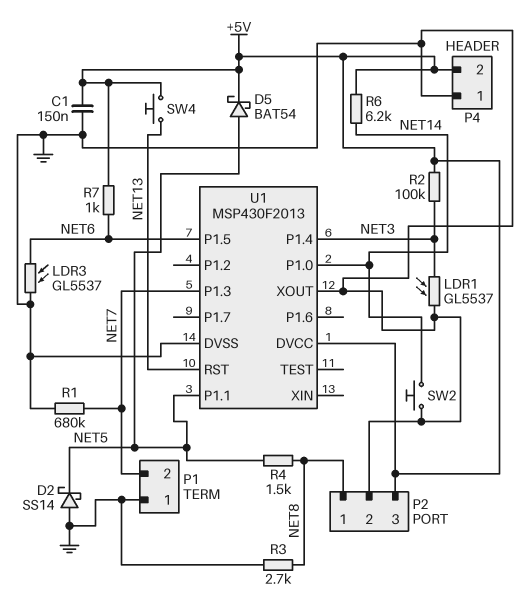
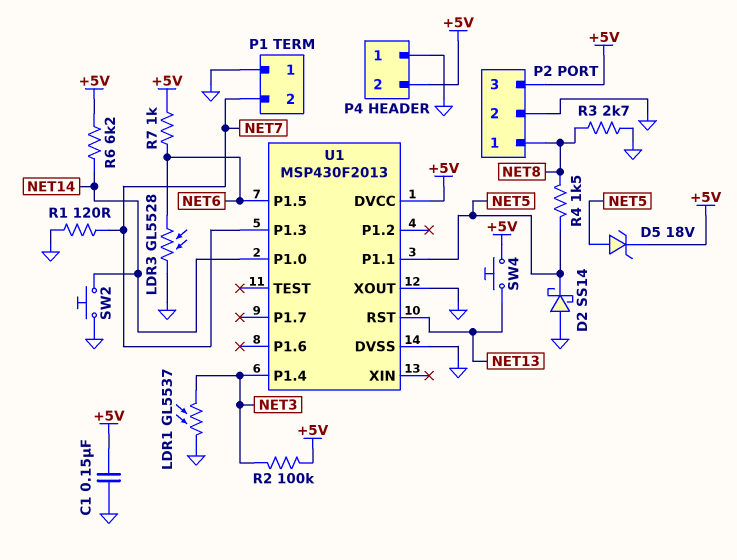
D5: schottky BAT54 (A NET5, K +5V) -> zener 18V (A NET5, K +5V)
LDR3: GL5537 (GND, NET6) -> GL5528 (GND, NET6)
R1: 680k (GND, NET7) -> 120 (GND, NET7)

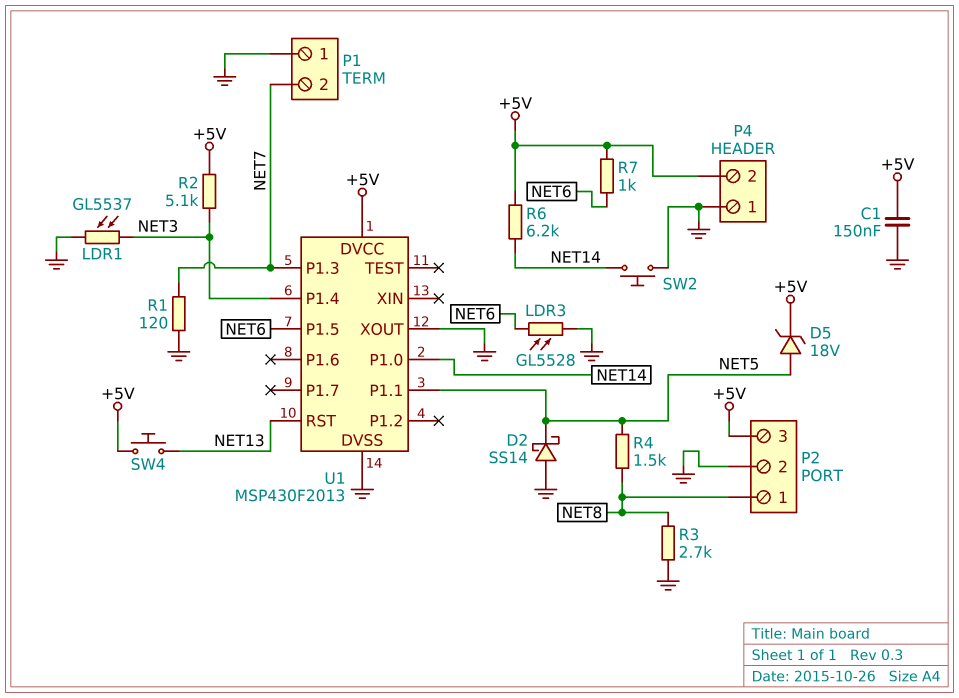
R2: 100k (+5V, NET3) -> 5.1k (+5V, NET3)

